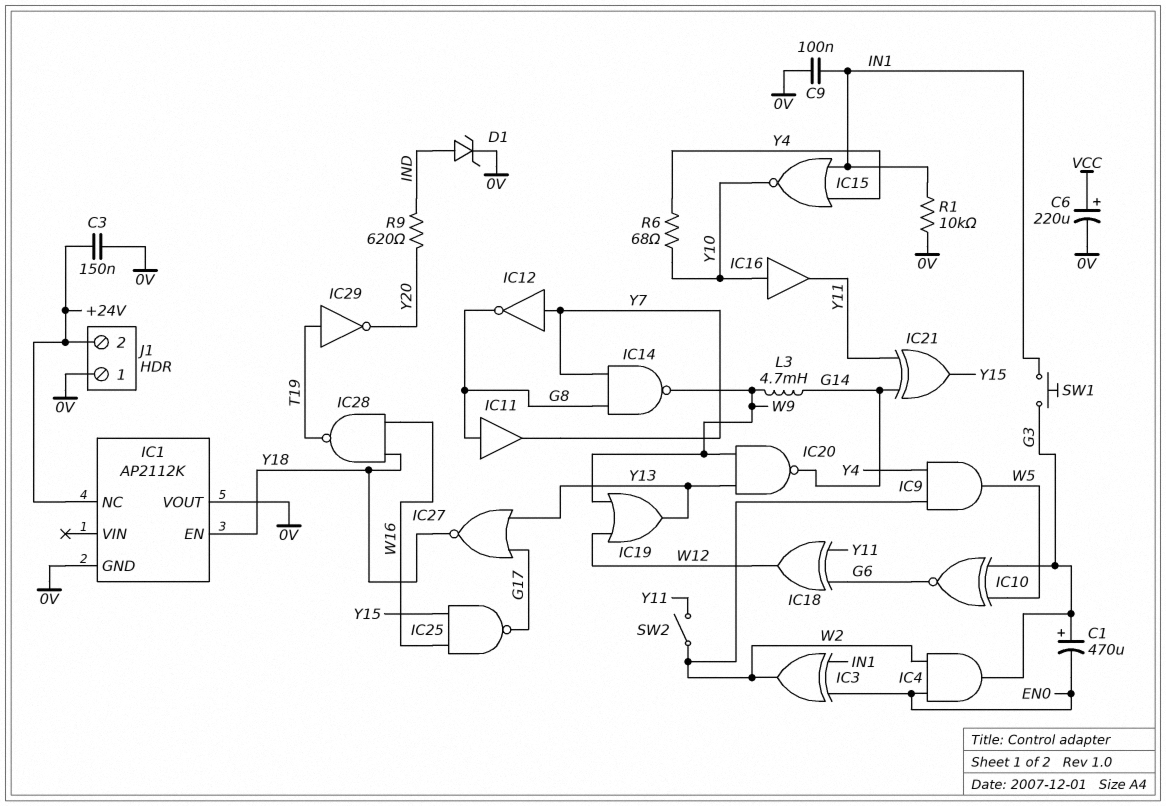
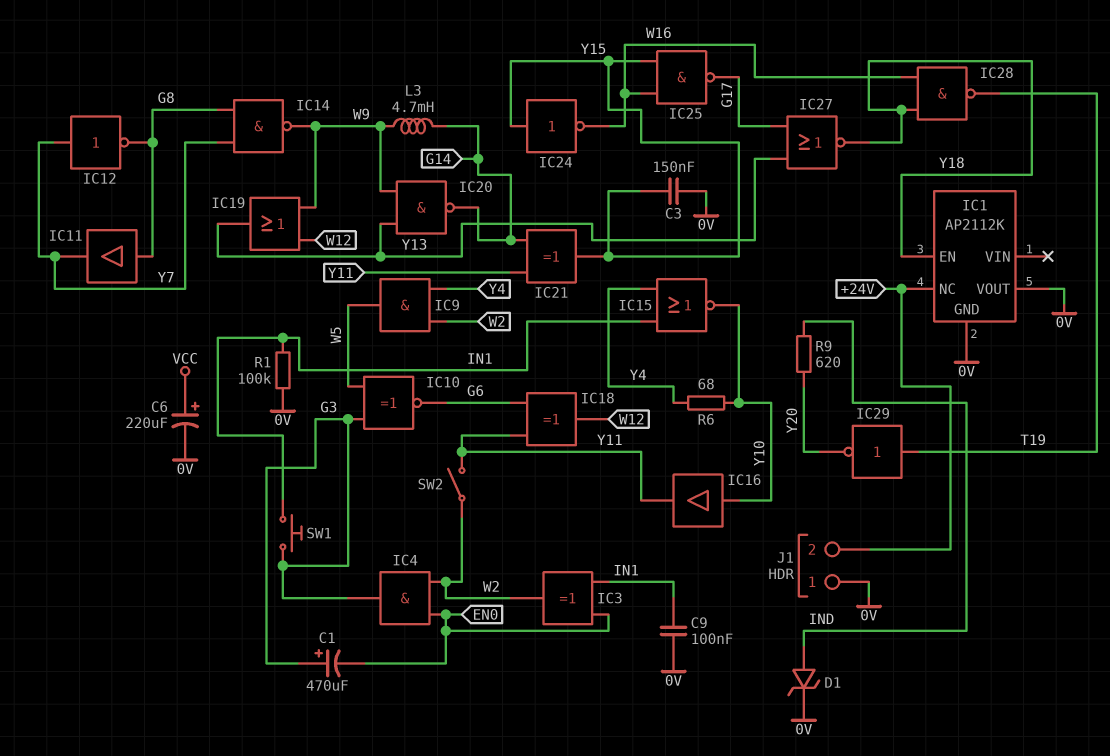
C3: 150nF (+24V, 0V) -> 150nF (0V, Y15)
IC24: none -> NOT (in Y15, out W16)
R1: 10k (0V, IN1) -> 100k (0V, IN1)

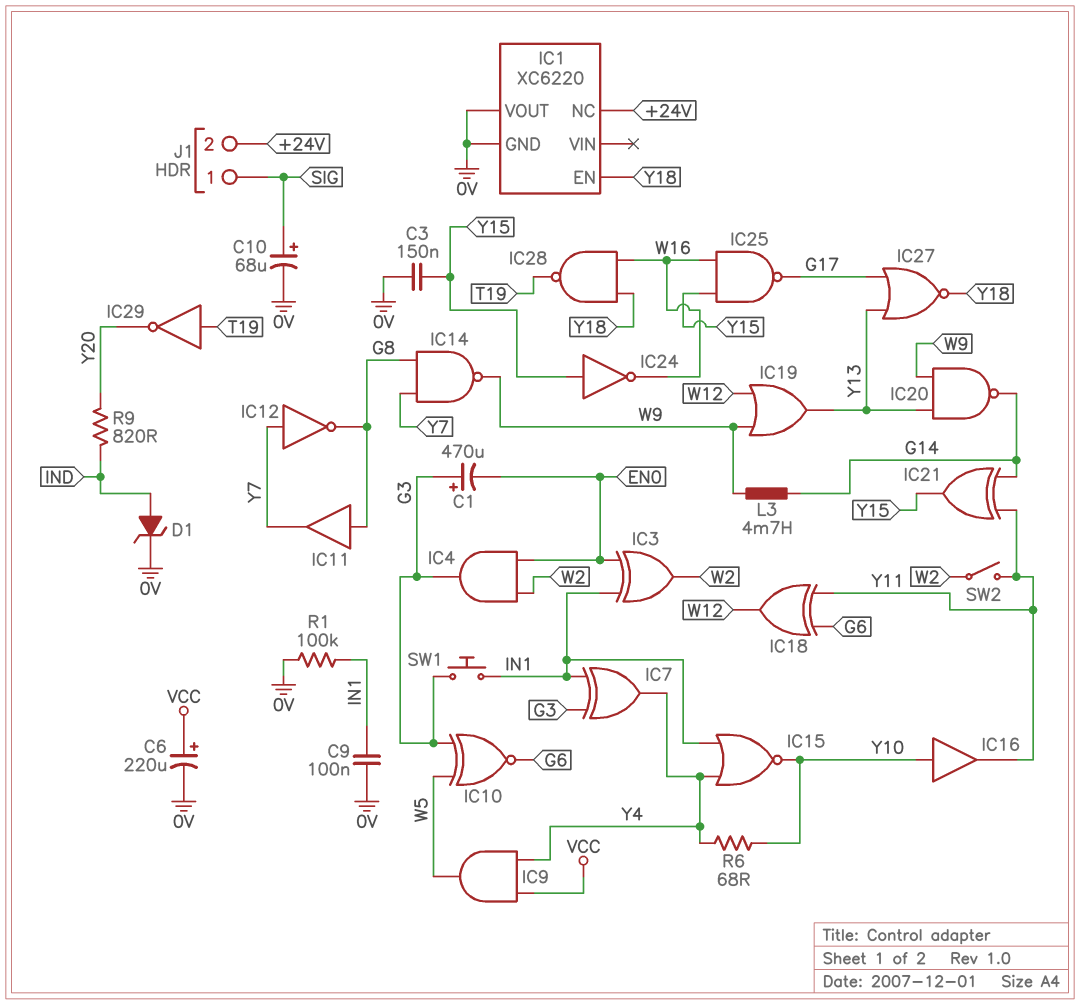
C10: none -> 68uF (plus SIG, minus 0V)
IC1: AP2112K -> XC6220
IC7: none -> XOR (in G3, in IN1, out Y4)
IC9: AND (in W2, in Y4, out W5) -> AND (in VCC, in Y4, out W5)
J1 pin 1: 0V -> SIG
R9: 620 (IND, Y20) -> 820 (IND, Y20)

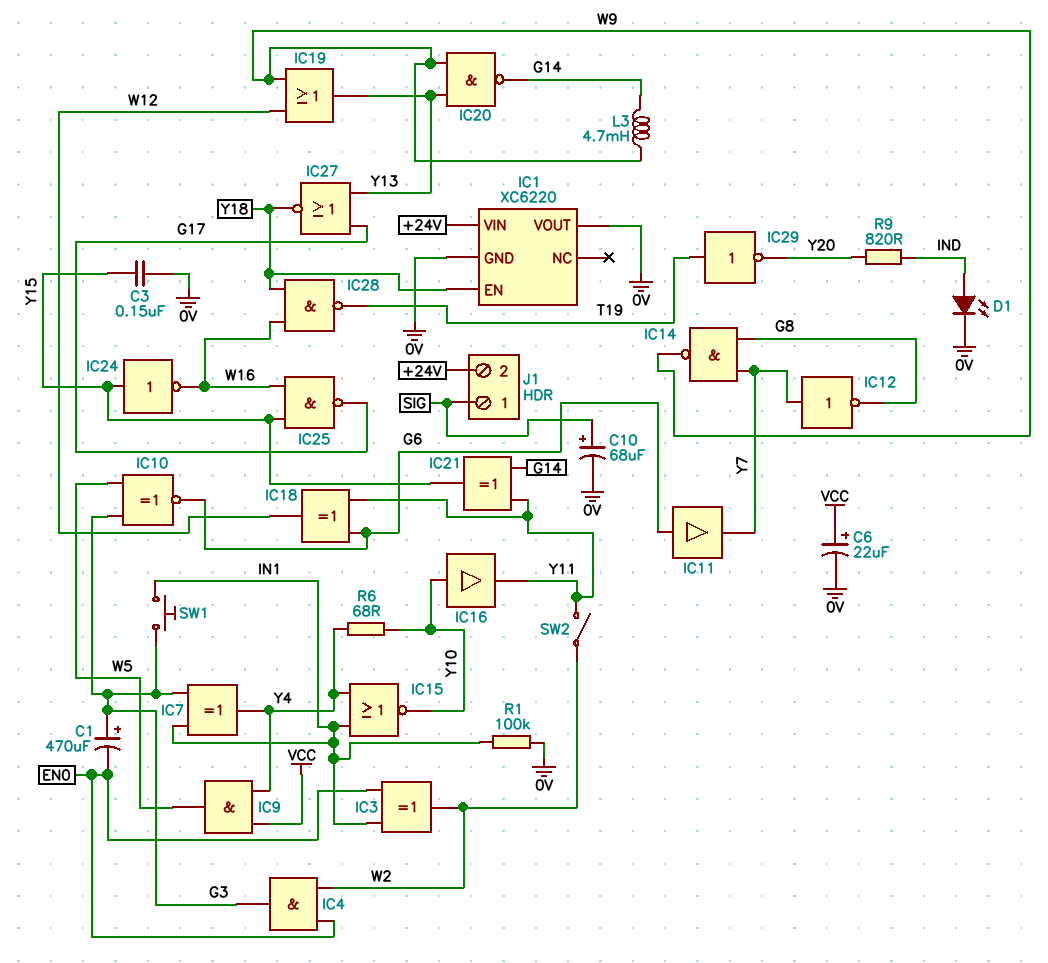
C6: 220uF (plus VCC, minus 0V) -> 22uF (plus VCC, minus 0V)
C9: 100nF (0V, IN1) -> none
D1: zener (A IND, K 0V) -> LED (A IND, K 0V)
IC1 pin NC: +24V -> none
IC1 pin VIN: none -> +24V
IC11: buffer (in G8, out Y7) -> buffer (in G6, out Y7)

